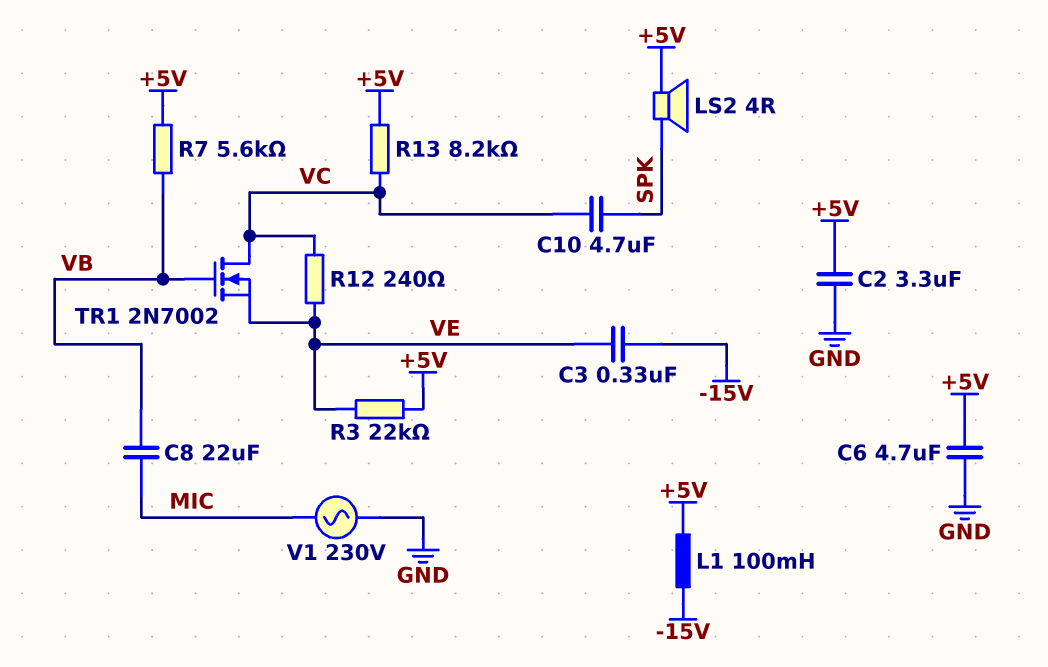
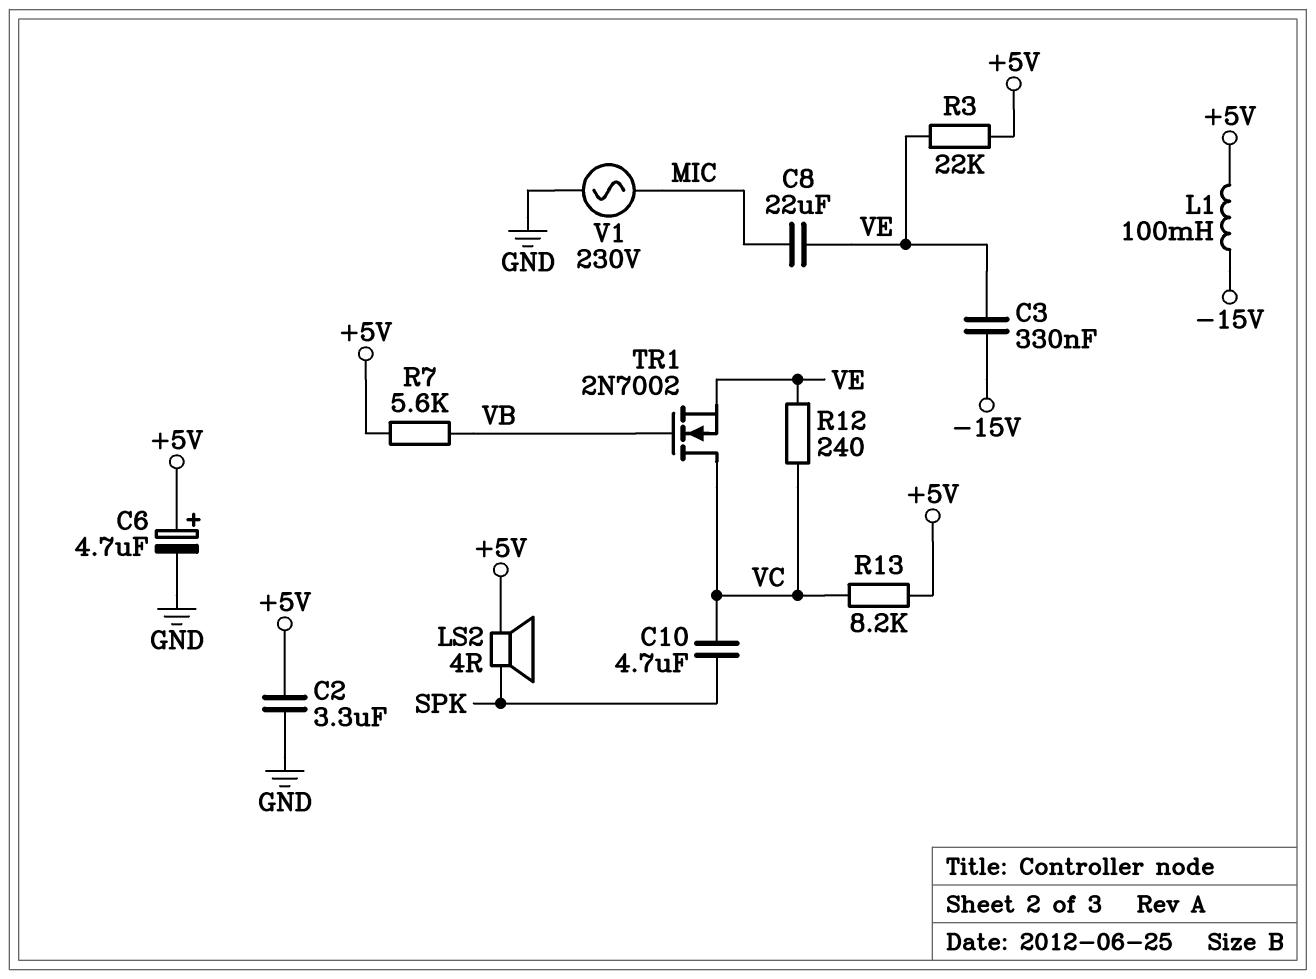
C6: 4.7uF (+5V, GND) -> 4.7uF (plus +5V, minus GND)
C8: 22uF (MIC, VB) -> 22uF (MIC, VE)

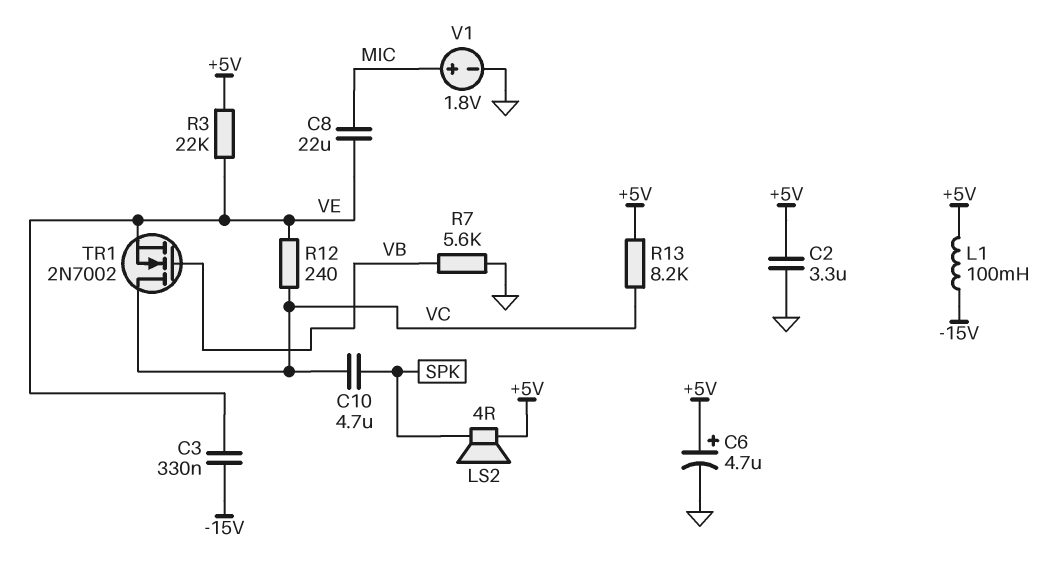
R7: 5.6k (+5V, VB) -> 5.6k (GND, VB)
V1: AC 230V (GND, MIC) -> 1.8V (plus MIC, minus GND)

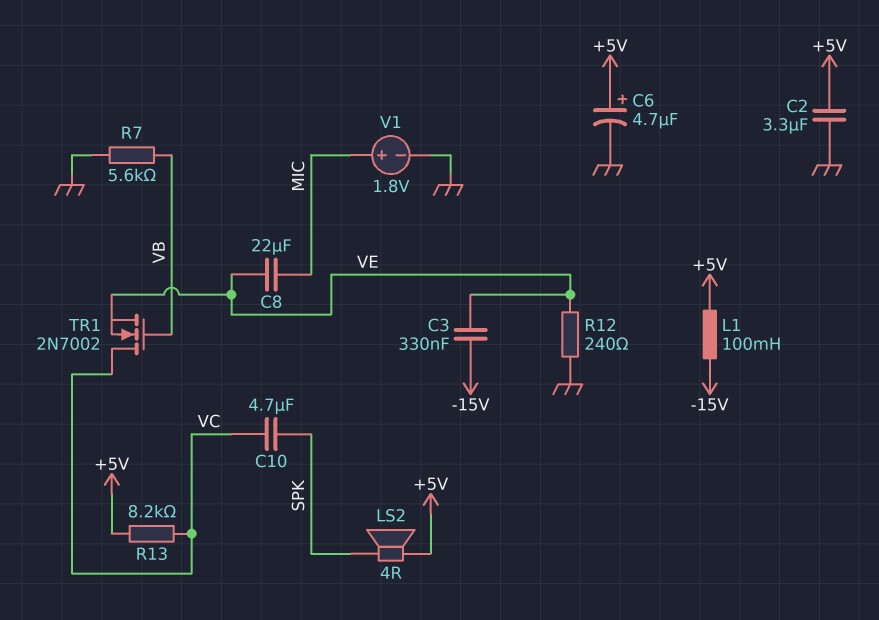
R3: 22k (+5V, VE) -> none
R12: 240 (VC, VE) -> 240 (GND, VE)

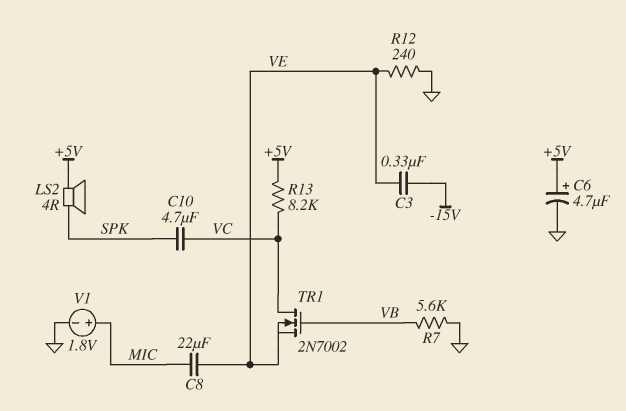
C2: 3.3uF (+5V, GND) -> none
L1: 100mH (+5V, -15V) -> none

